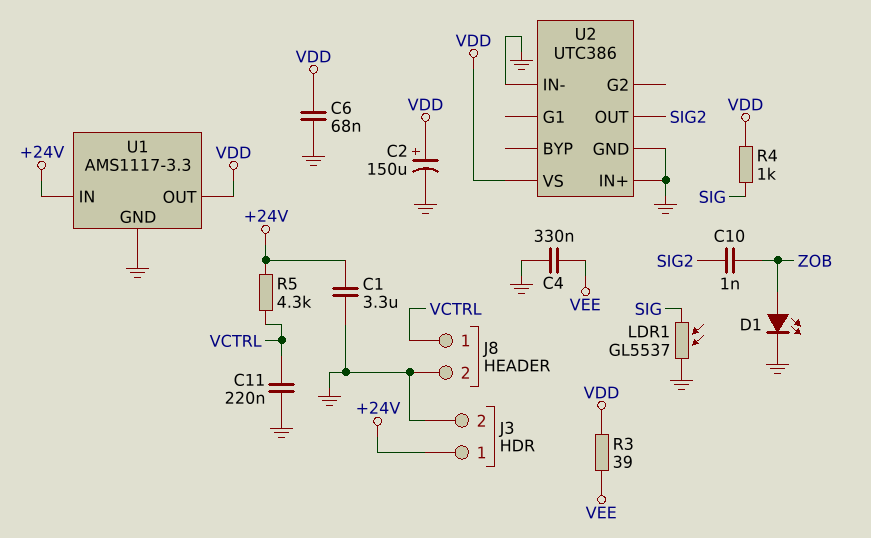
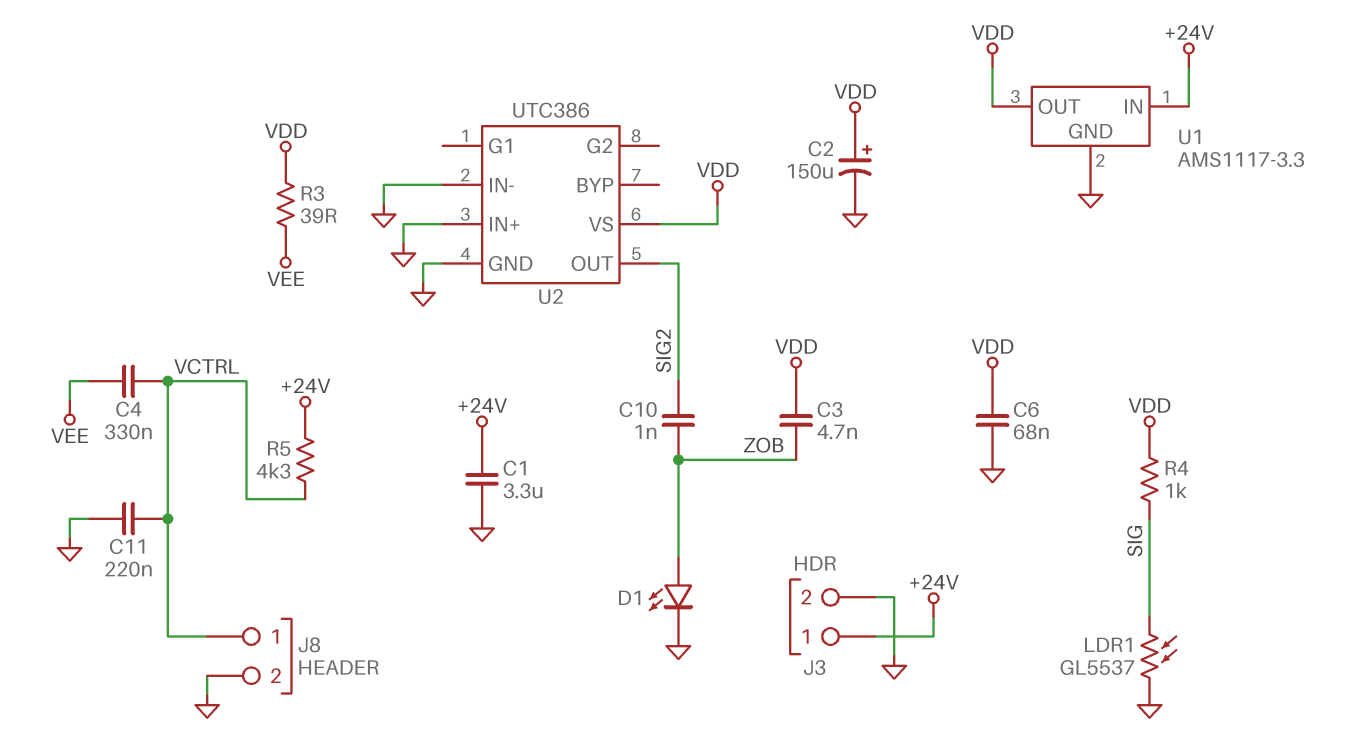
C3: none -> 4.7nF (VDD, ZOB)
C4: 330nF (GND, VEE) -> 330nF (VCTRL, VEE)

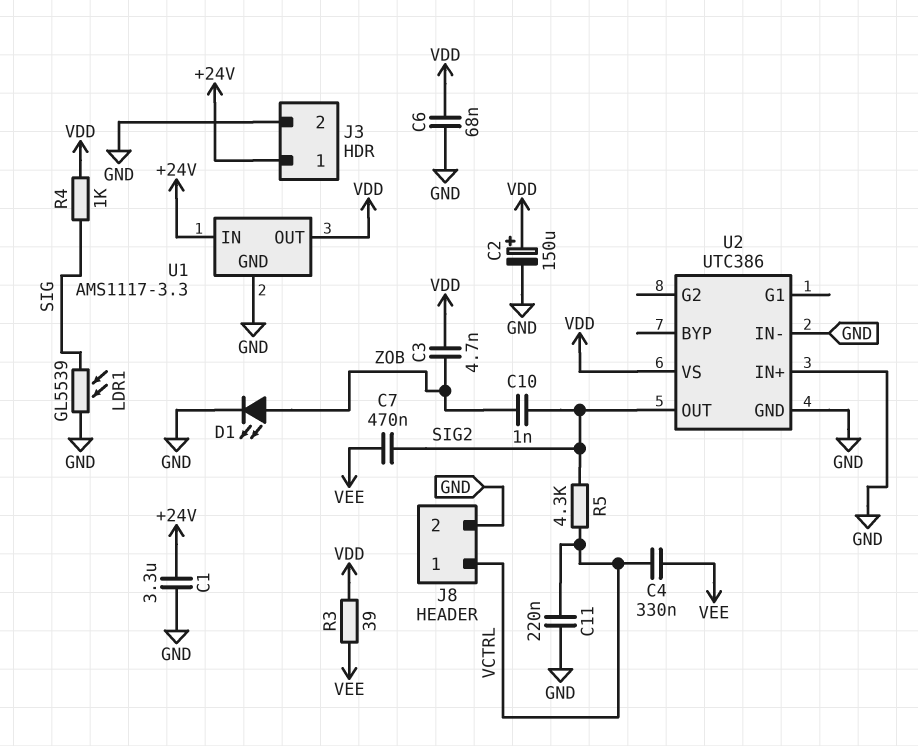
C7: none -> 470nF (SIG2, VEE)
LDR1: GL5537 (GND, SIG) -> GL5539 (GND, SIG)
R5: 4.3k (+24V, VCTRL) -> 4.3k (SIG2, VCTRL)

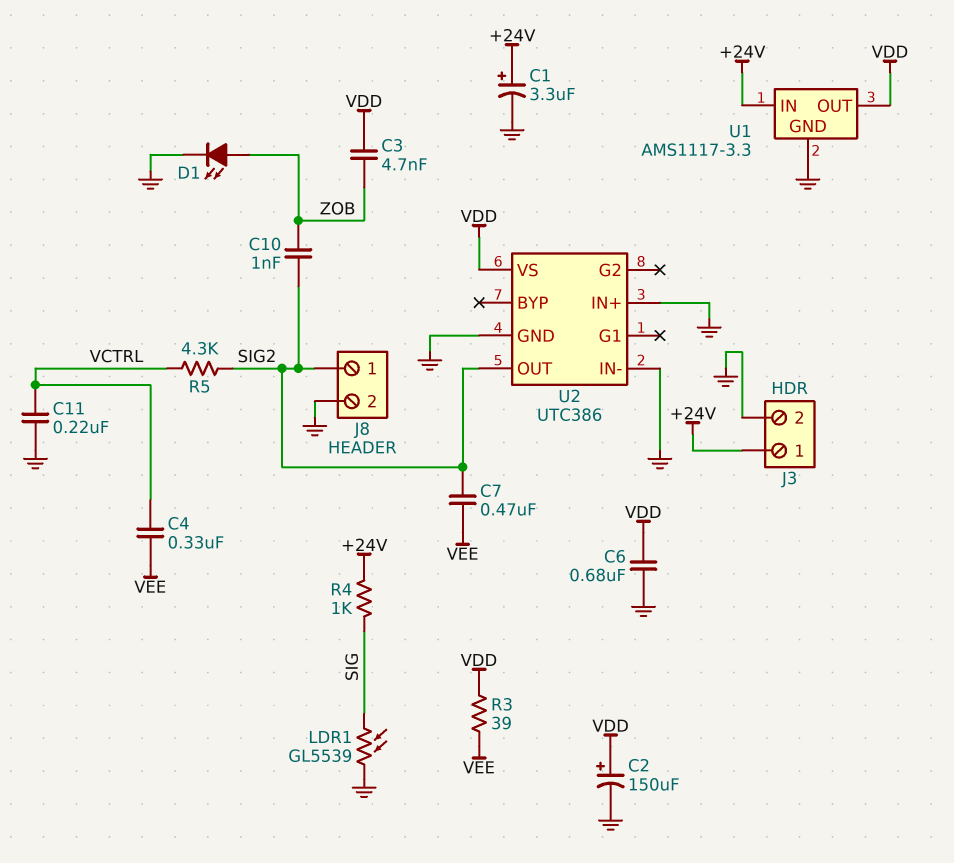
C1: 3.3uF (+24V, GND) -> 3.3uF (plus +24V, minus GND)
C6: 68nF (GND, VDD) -> 680nF (GND, VDD)
J8 pin 1: VCTRL -> SIG2
R4: 1k (SIG, VDD) -> 1k (+24V, SIG)

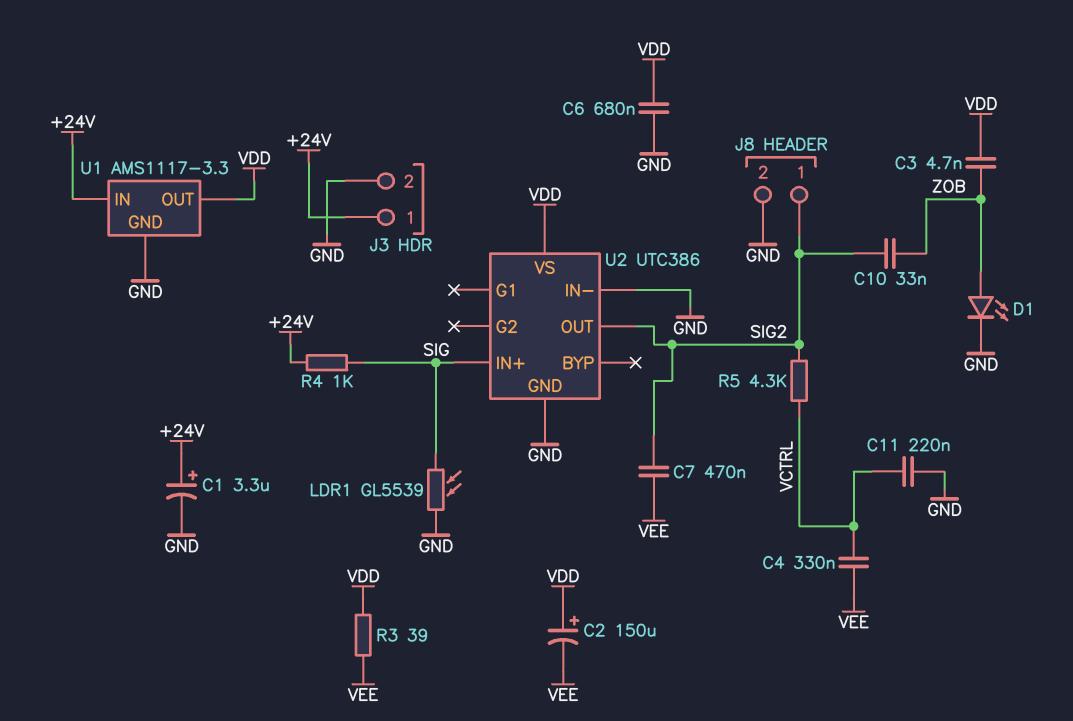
C2: 150uF (plus VDD, minus GND) -> 150uF (plus VDD, minus VEE)
C10: 1nF (SIG2, ZOB) -> 33nF (SIG2, ZOB)
U2 pin IN+: GND -> SIG

